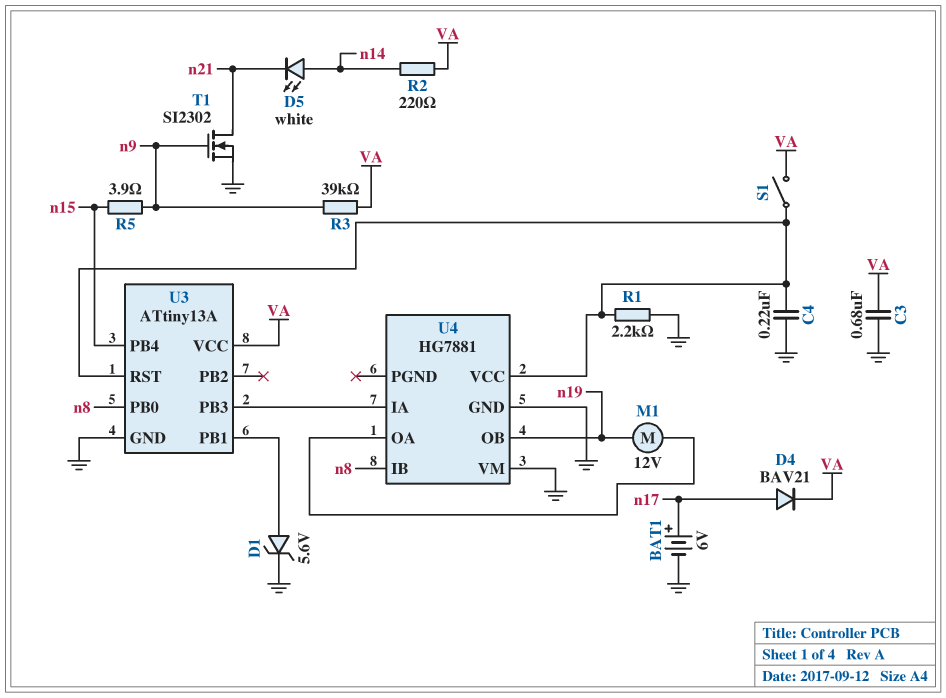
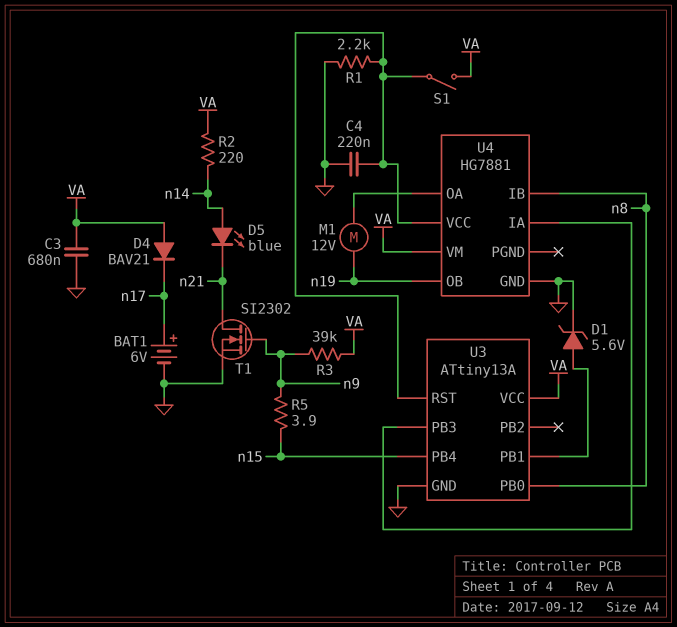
D4: diode BAV21 (A n17, K VA) -> diode BAV21 (A VA, K n17)
D5: LED white (A n14, K n21) -> LED blue (A n14, K n21)
U4 pin VM: GND -> VA

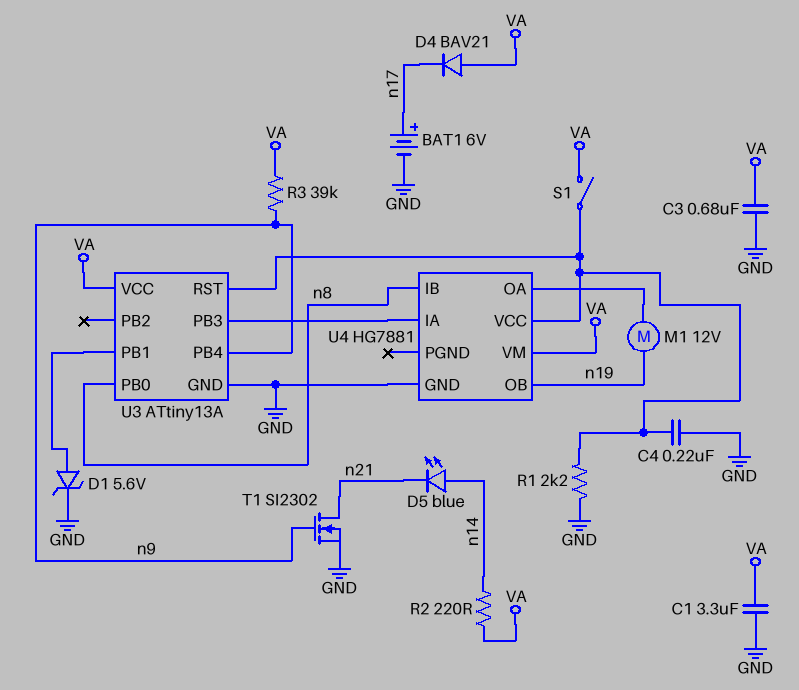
C1: none -> 3.3uF (GND, VA)
R5: 3.9 (n9, n15) -> none
U3 pin PB4: n15 -> n9

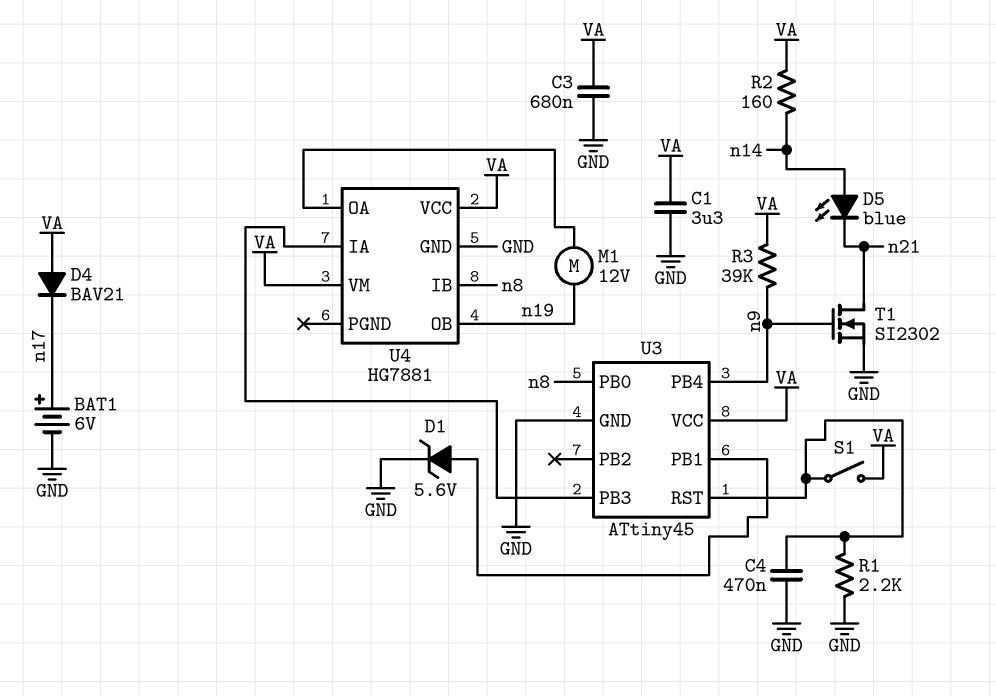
C4: 220nF (GND, U3/RST) -> 470nF (GND, U3/RST)
R2: 220 (VA, n14) -> 160 (VA, n14)
U3: ATtiny13A -> ATtiny45
U4 pin VCC: U3/RST -> VA

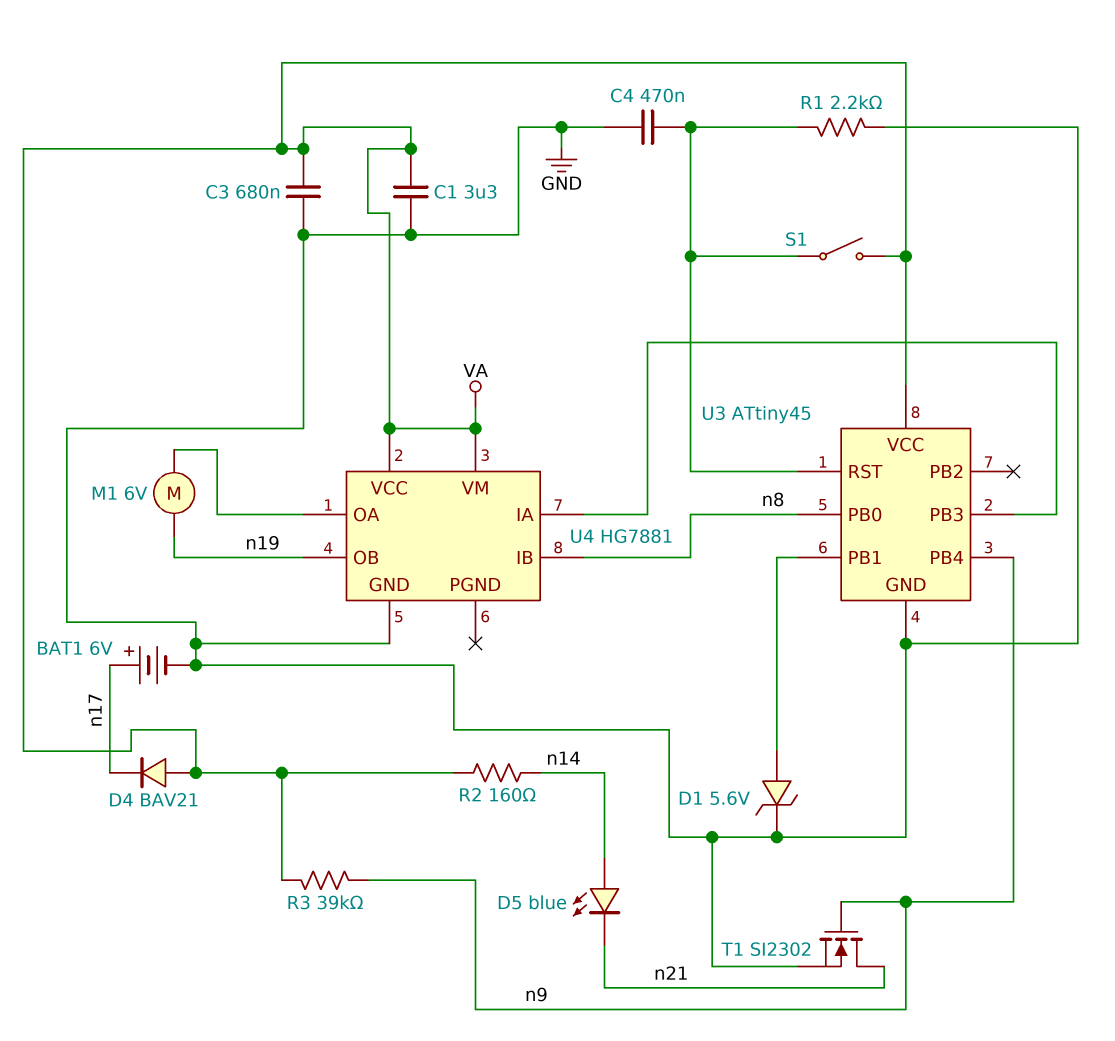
M1: motor 12V (U4/OA, n19) -> motor 6V (U4/OA, n19)

